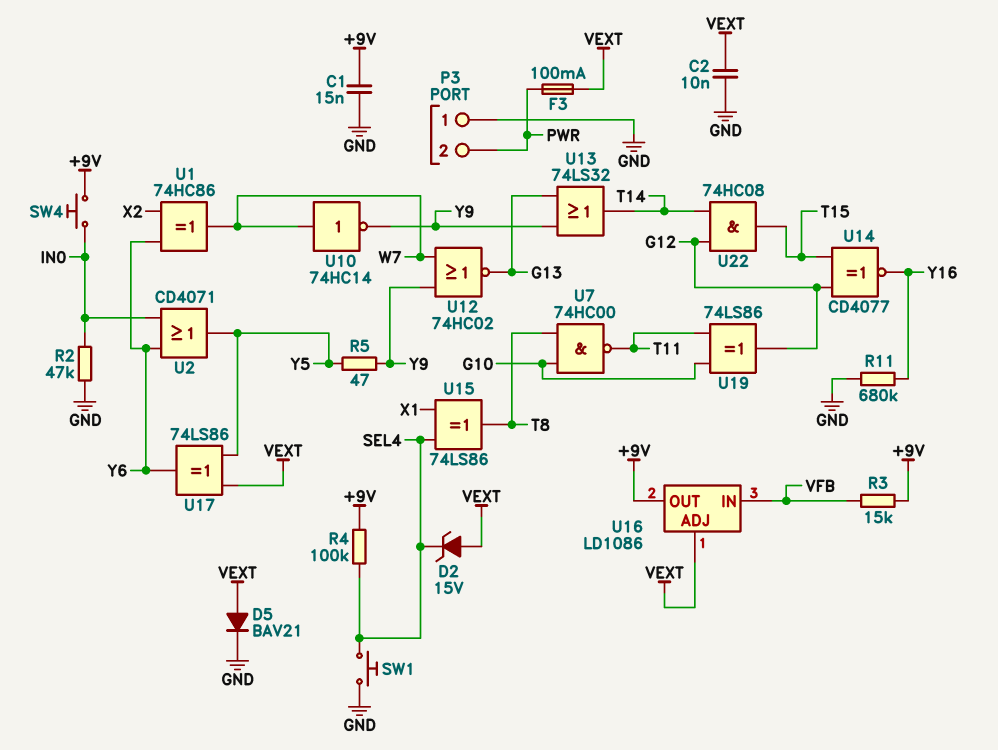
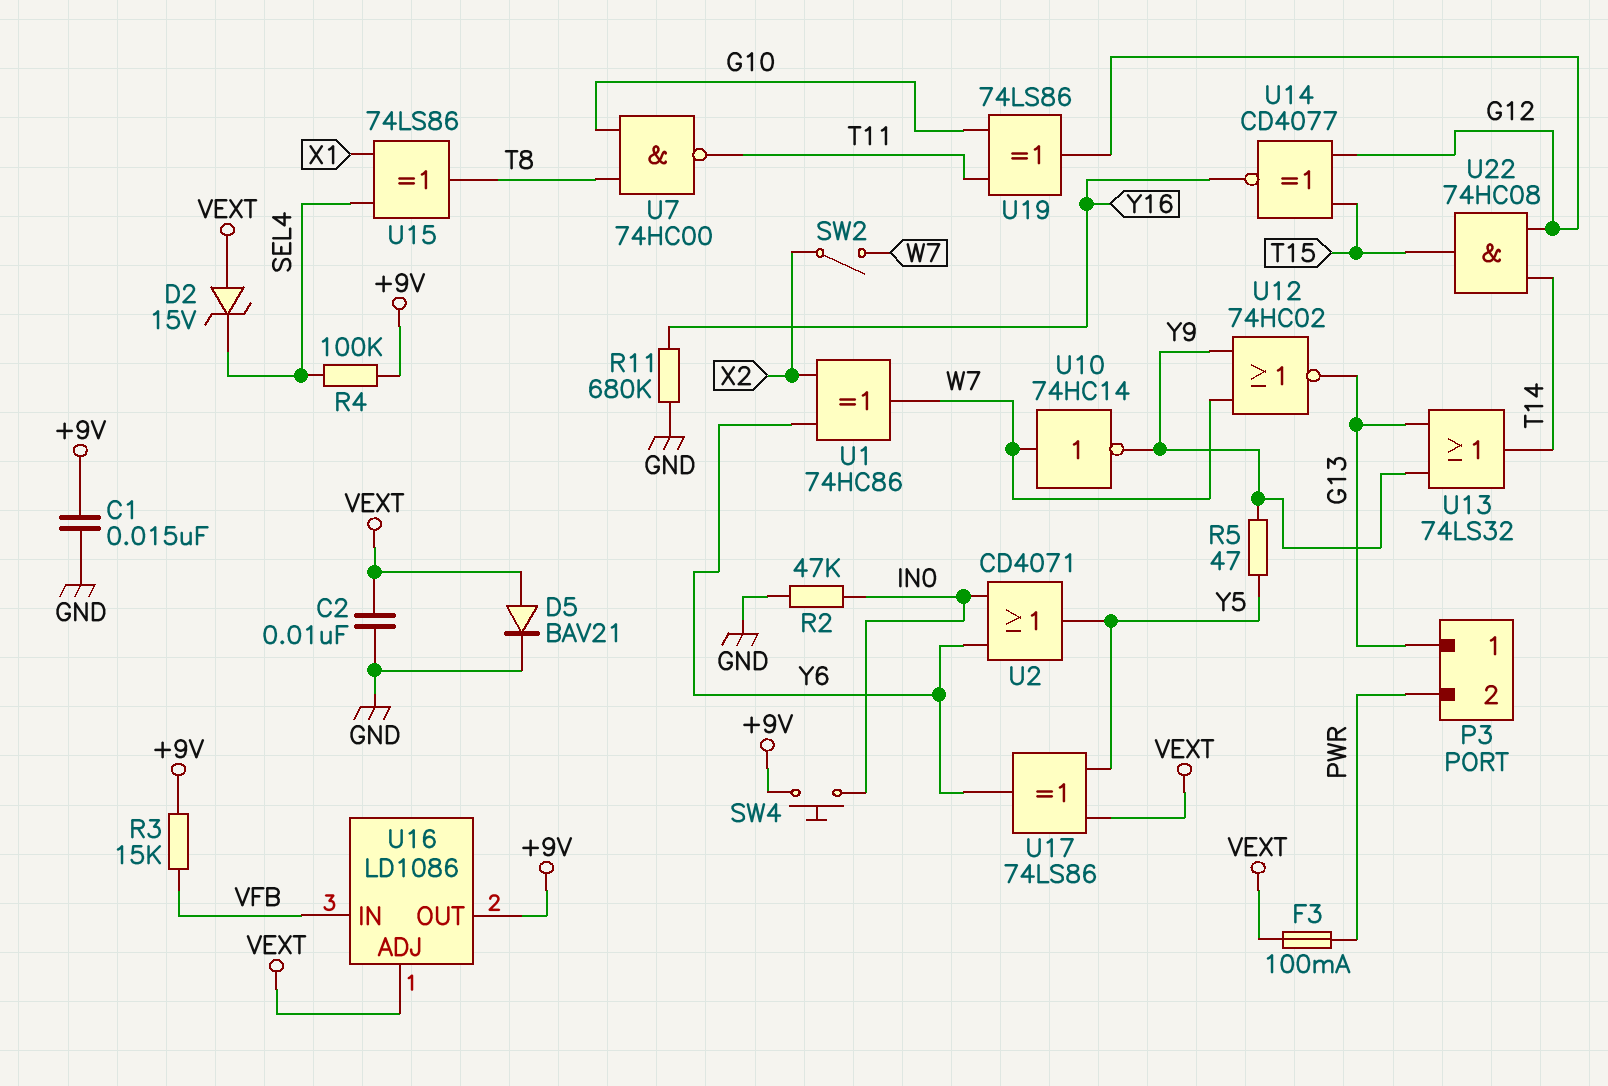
P3 pin 1: GND -> G13
SW1: button (GND, SEL4) -> none
SW2: none -> switch (W7, X2)

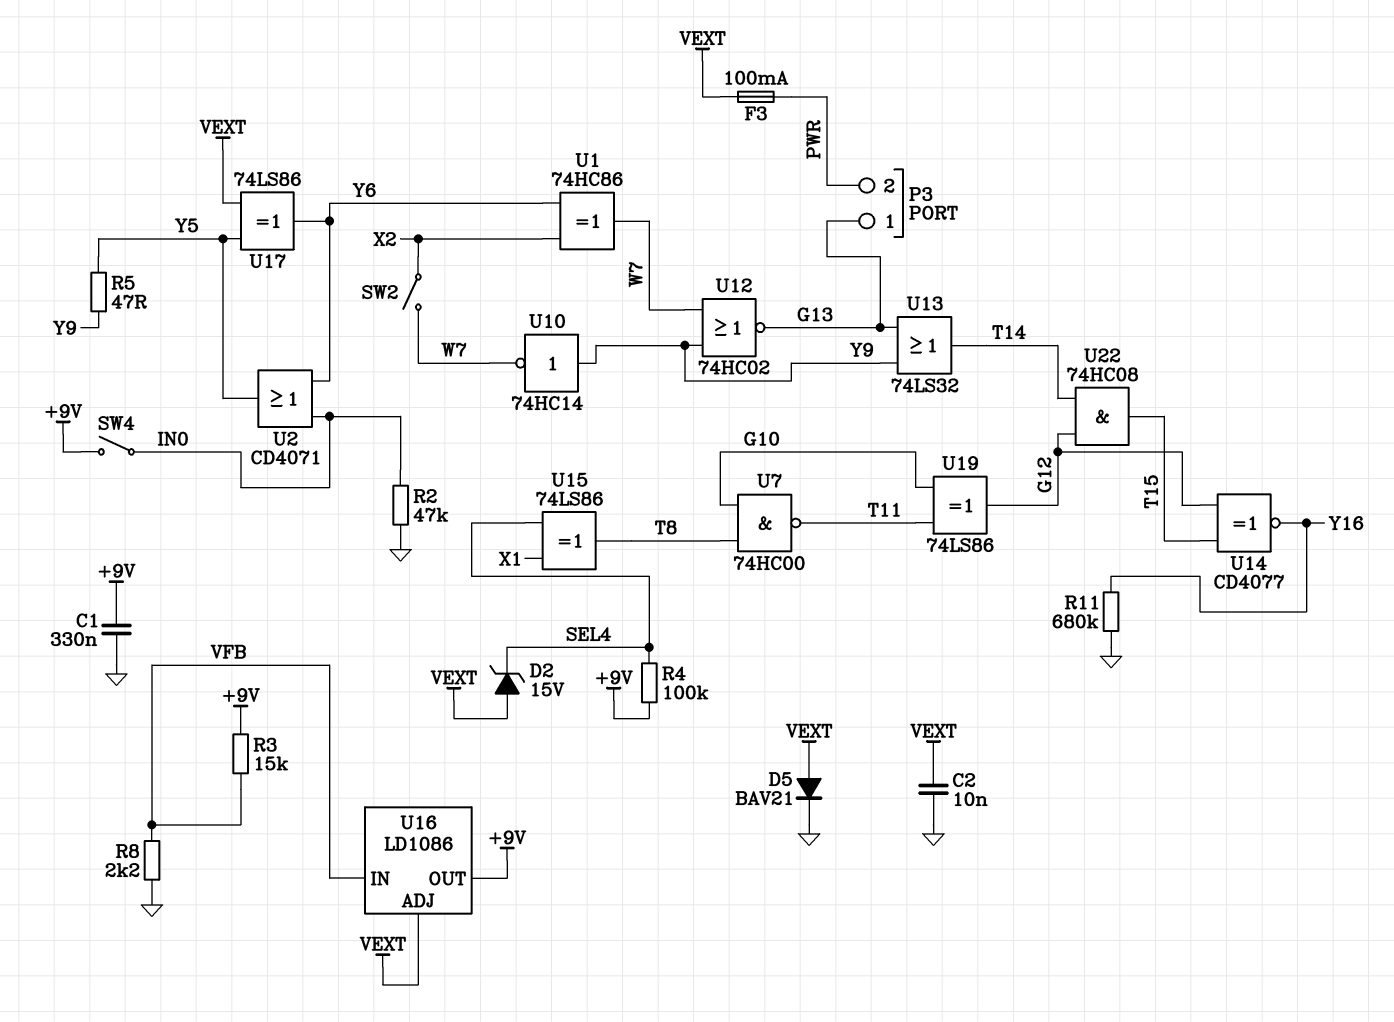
C1: 15nF (+9V, GND) -> 330nF (+9V, GND)
R8: none -> 2.2k (GND, VFB)
SW4: button (+9V, IN0) -> switch (+9V, IN0)
U10: NOT 74HC14 (in W7, out Y9) -> NOT 74HC14 (in Y9, out W7)

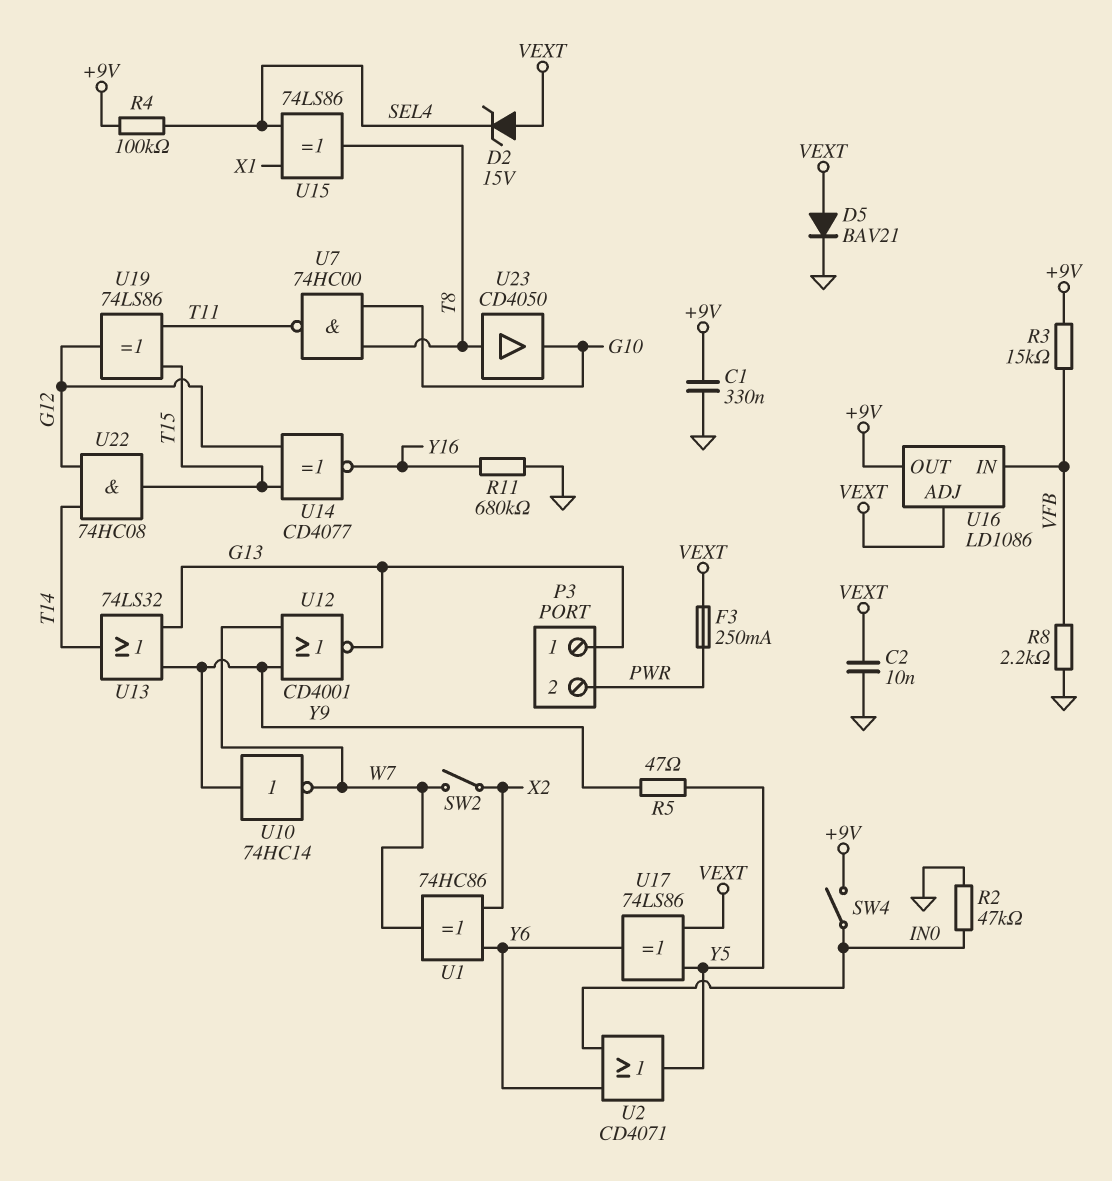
F3: 100mA (PWR, VEXT) -> 250mA (PWR, VEXT)
U12: NOR 74HC02 (in W7, in Y9, out G13) -> NOR CD4001 (in W7, in Y9, out G13)
U19: XOR 74LS86 (in G10, in T11, out G12) -> XOR 74LS86 (in T11, in T15, out G12)
U23: none -> buffer CD4050 (in T8, out G10)

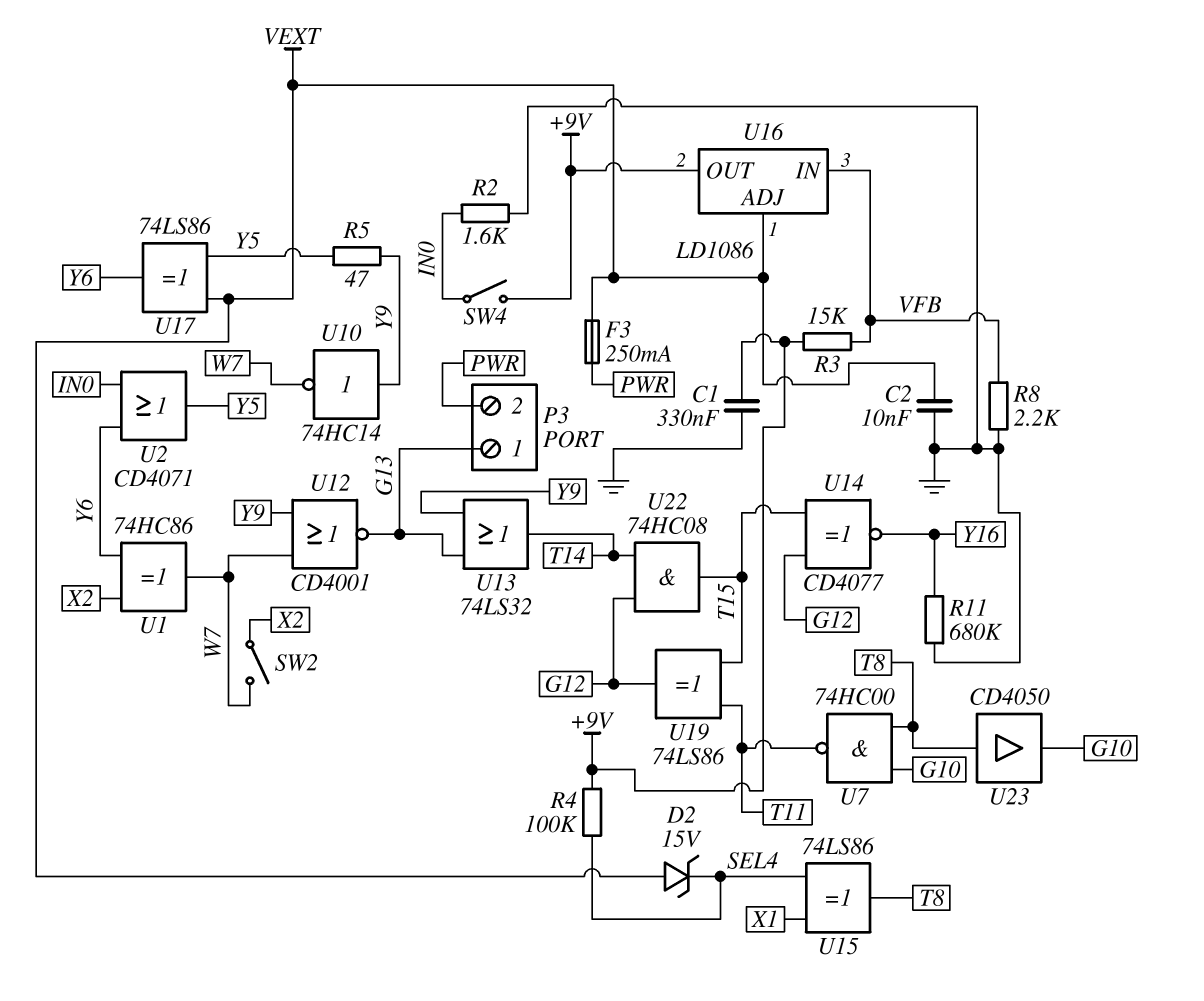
D5: diode BAV21 (A VEXT, K GND) -> none
R2: 47k (GND, IN0) -> 1.6k (GND, IN0)

